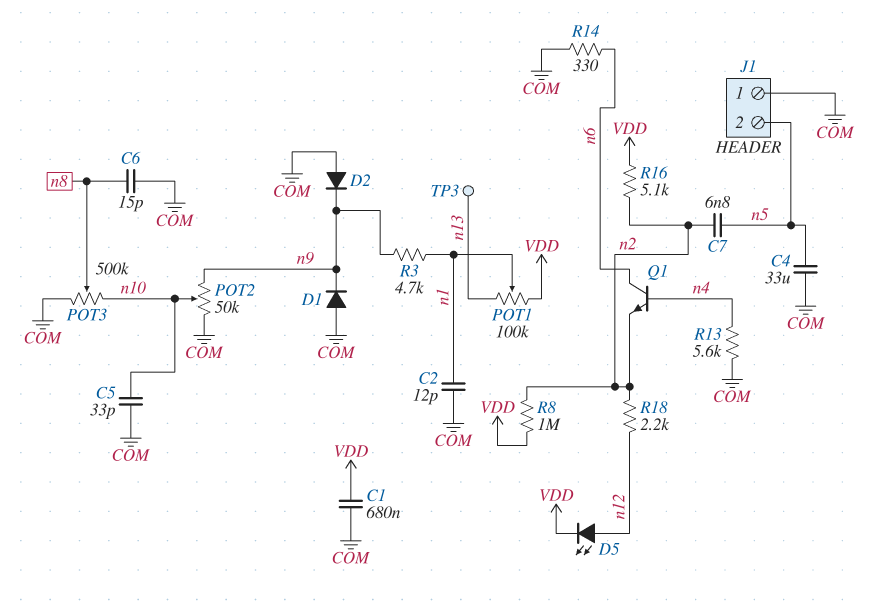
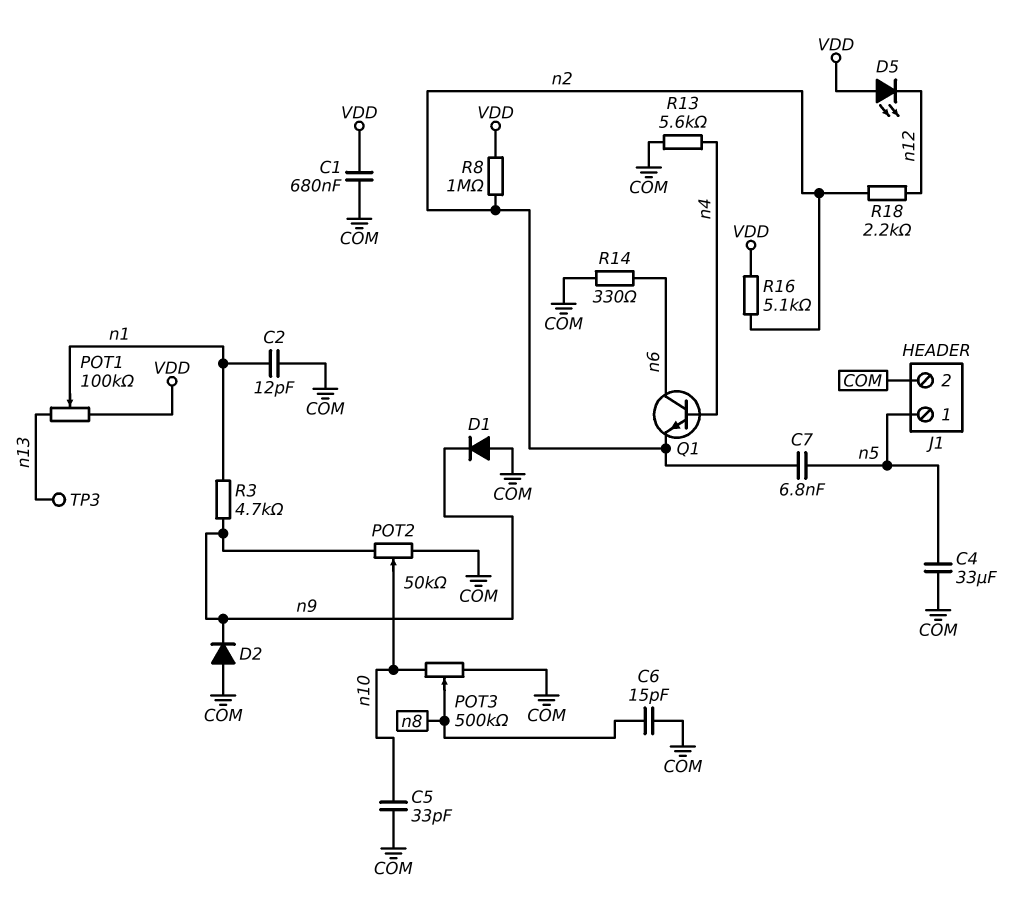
D5: LED (A n12, K VDD) -> LED (A VDD, K n12)
J1 pin 1: COM -> n5
J1 pin 2: n5 -> COM

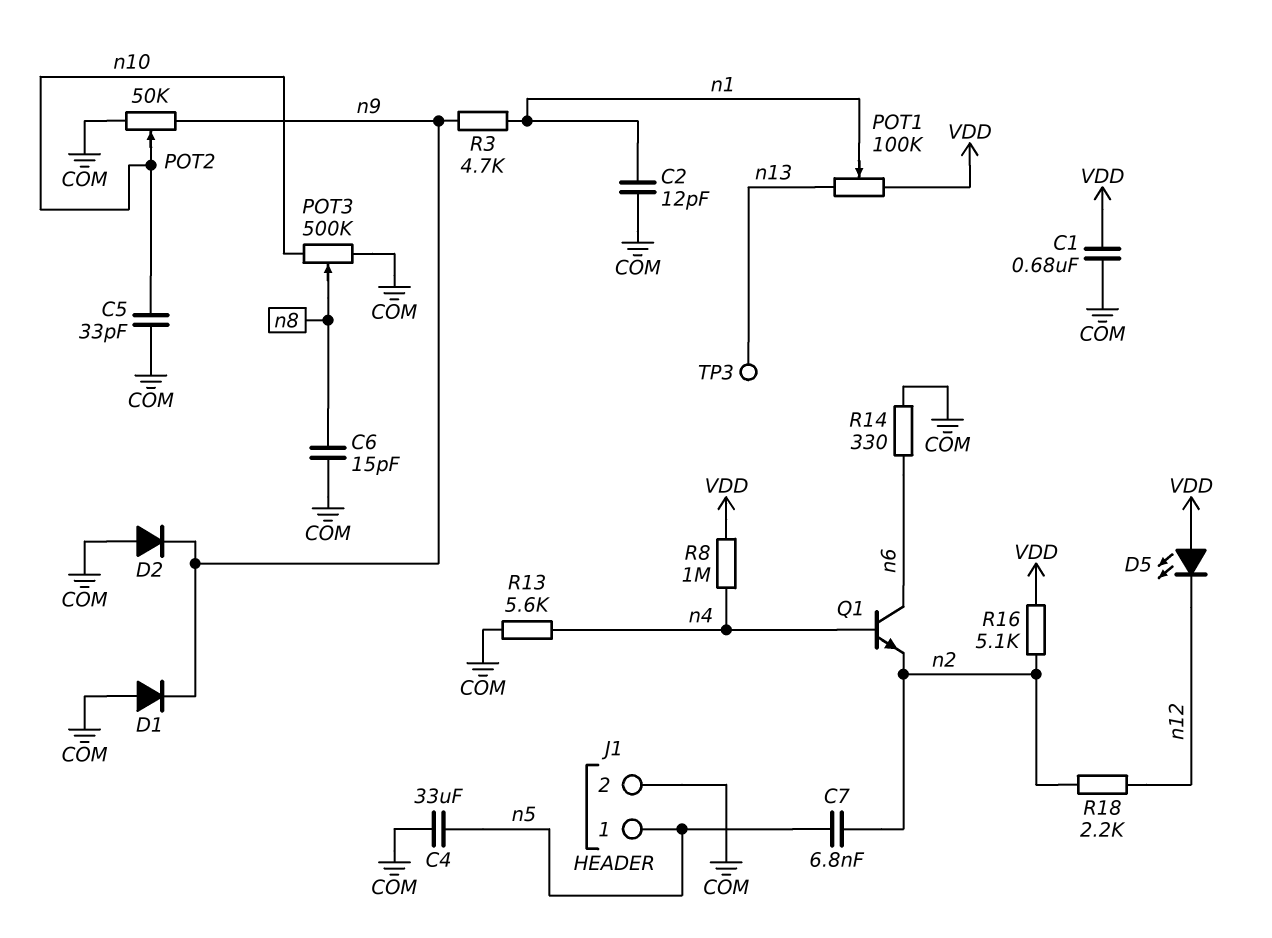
R8: 1M (VDD, n2) -> 1M (VDD, n4)

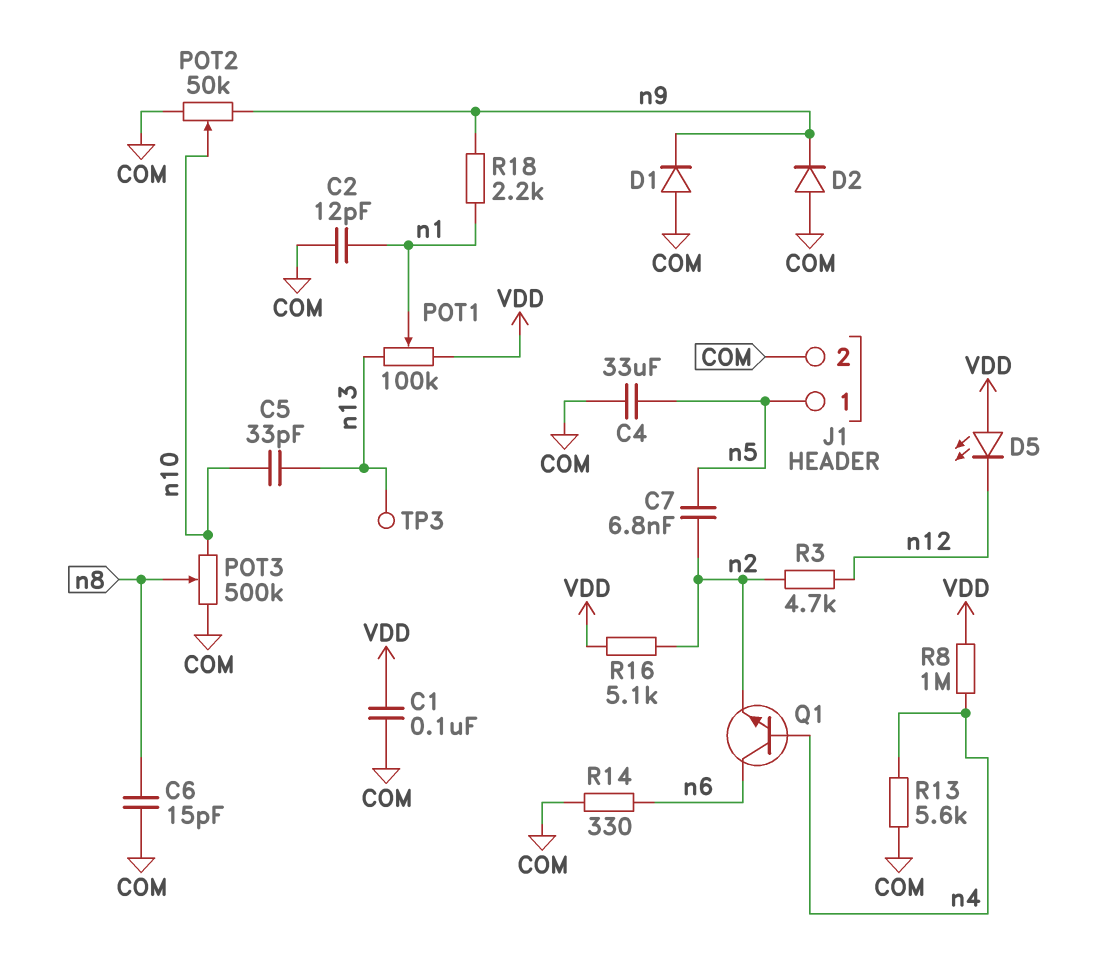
C1: 680nF (COM, VDD) -> 100nF (COM, VDD)
C5: 33pF (COM, n10) -> 33pF (n10, n13)
R3: 4.7k (n1, n9) -> 4.7k (n2, n12)
R18: 2.2k (n2, n12) -> 2.2k (n1, n9)

